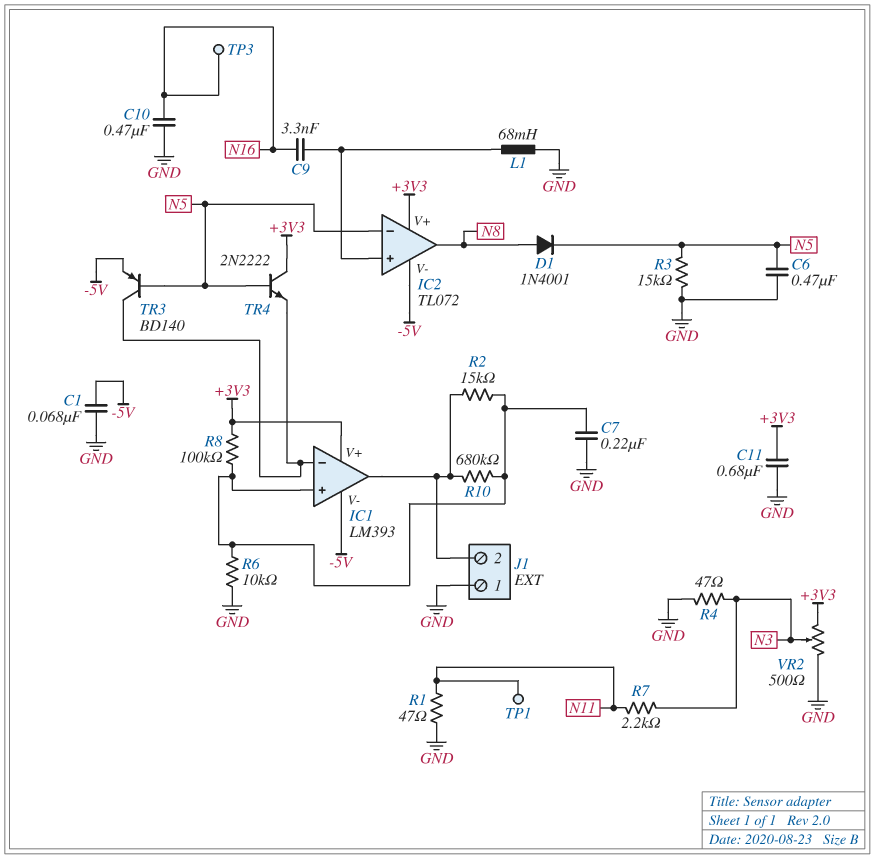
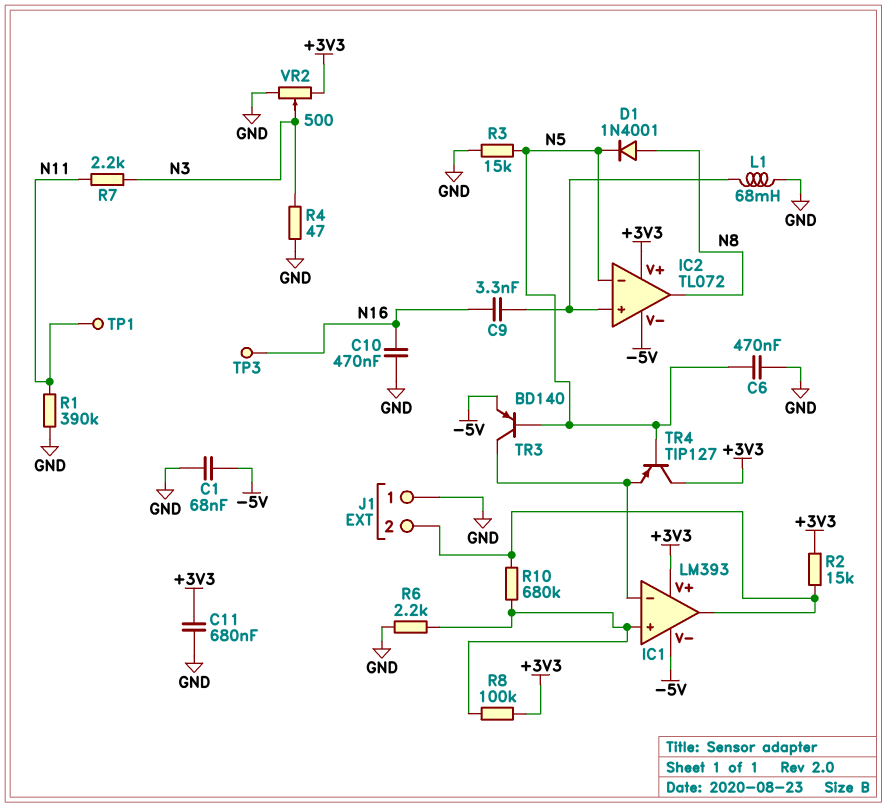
C7: 220nF (GND, IC1/in+) -> none
R1: 47 (GND, N11) -> 390k (GND, N11)
R2: 15k (IC1/in+, IC1/out) -> 15k (+3V3, IC1/out)
R6: 10k (GND, IC1/in+) -> 2.2k (GND, IC1/in+)
TR4: NPN 2N2222 (B N5, C +3V3, E IC1/in-) -> PNP TIP127 (B N5, C +3V3, E IC1/in-)

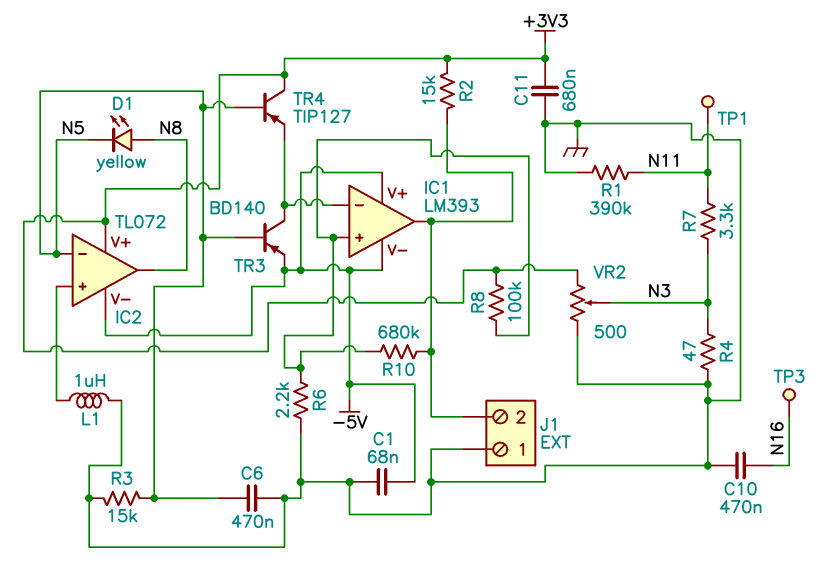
C9: 3.3nF (IC2/in+, N16) -> none
D1: diode 1N4001 (A N8, K N5) -> LED yellow (A N8, K N5)
IC1 pin V+: +3V3 -> -5V
L1: 68mH (GND, IC2/in+) -> 1uH (GND, IC2/in+)
R7: 2.2k (N3, N11) -> 3.3k (N3, N11)

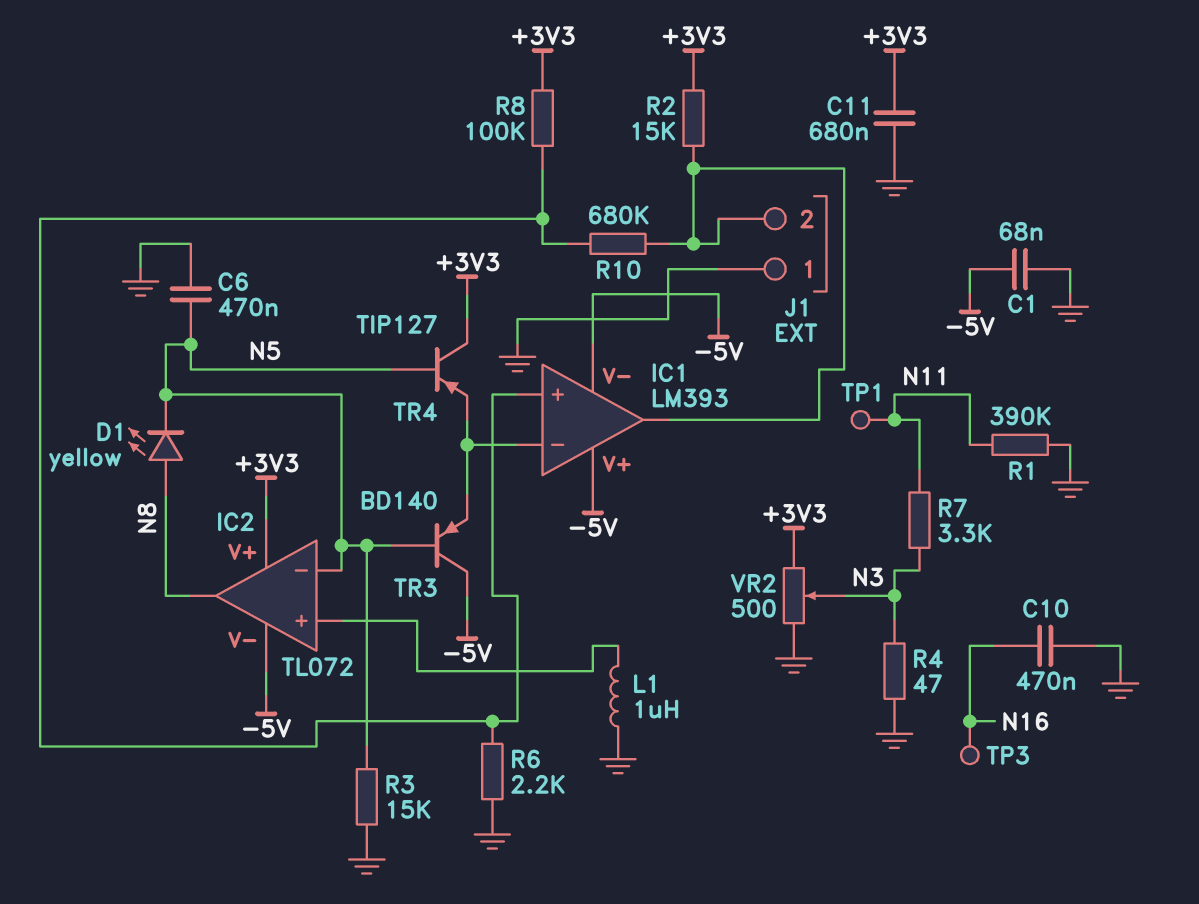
TR3: PNP BD140 (B N5, C IC1/in-, E -5V) -> PNP BD140 (B N5, C -5V, E IC1/in-)

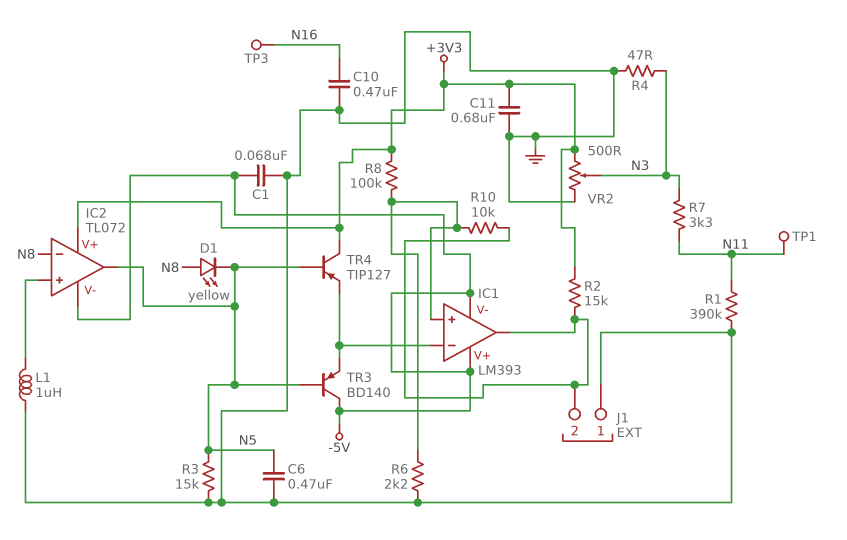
IC2 pin in-: N5 -> N8
IC2 pin out: N8 -> N5
R10: 680k (IC1/in+, IC1/out) -> 10k (IC1/in+, IC1/out)

